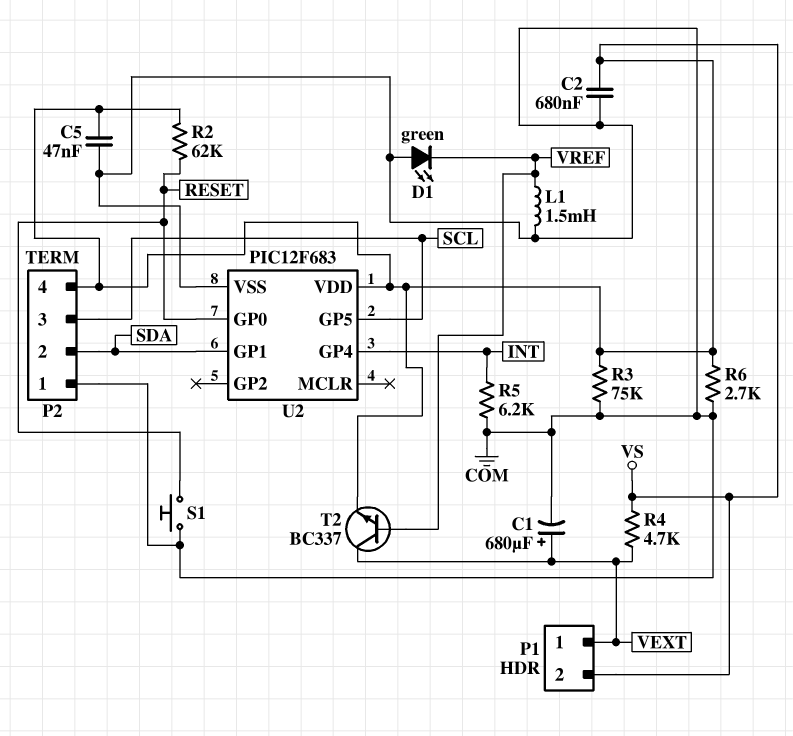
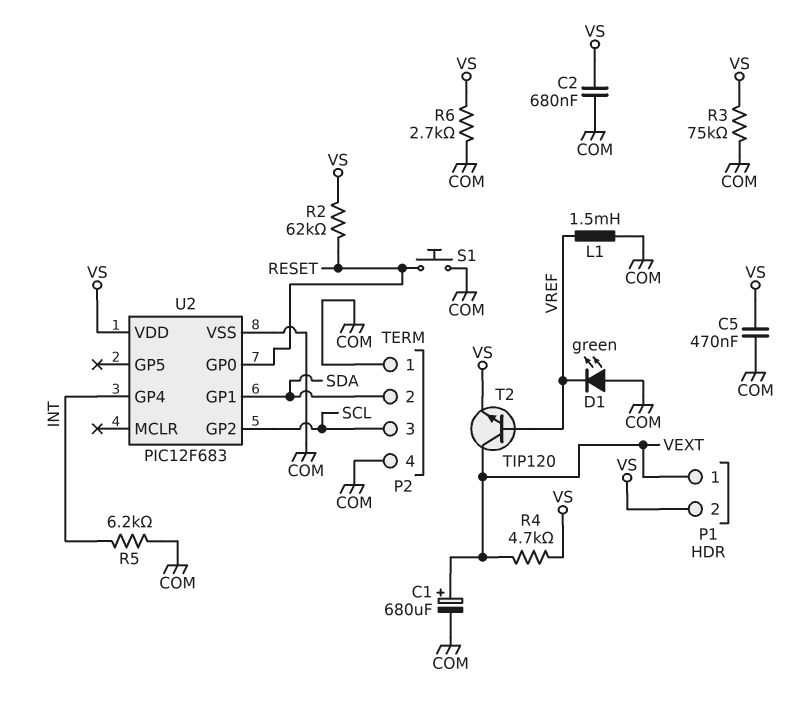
C5: 47nF (COM, VS) -> 470nF (COM, VS)
P2 pin 4: VS -> COM
T2: NPN BC337 (B VREF, C VEXT, E VS) -> NPN TIP120 (B VREF, C VEXT, E VS)
U2 pin GP2: none -> SCL
U2 pin GP5: SCL -> none

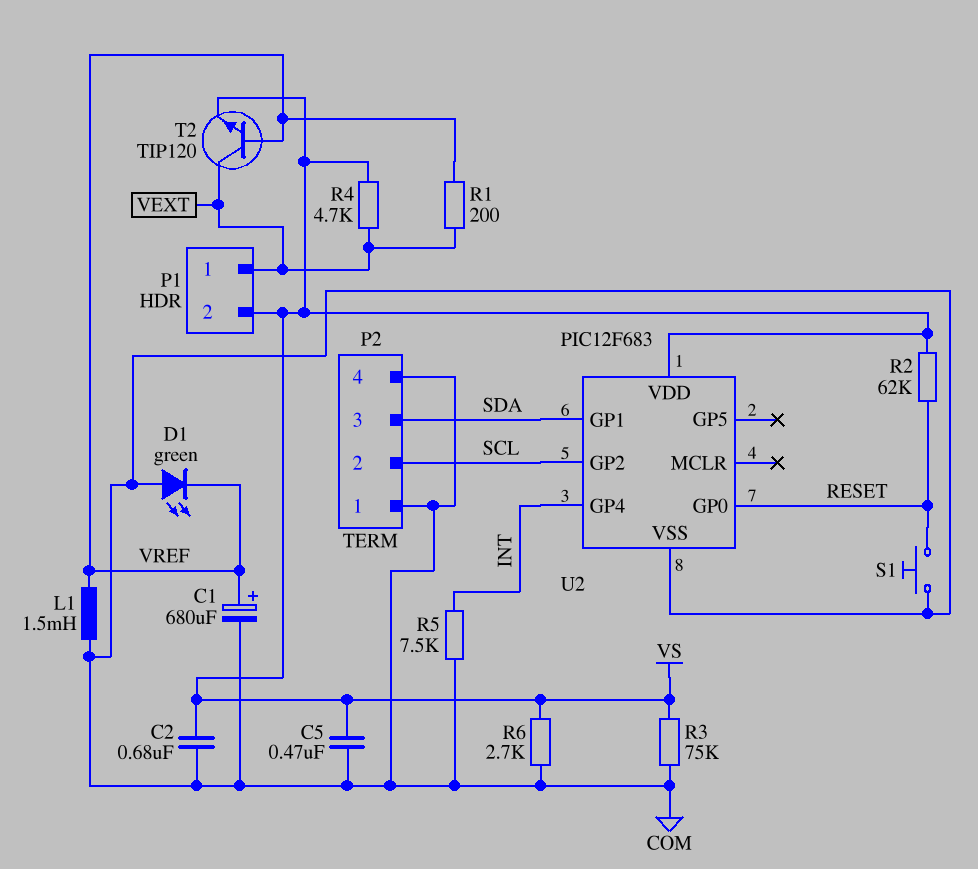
C1: 680uF (plus VEXT, minus COM) -> 680uF (plus VREF, minus COM)
P2 pin 2: SDA -> SCL
P2 pin 3: SCL -> SDA
R1: none -> 200 (VEXT, VREF)
R5: 6.2k (COM, INT) -> 7.5k (COM, INT)

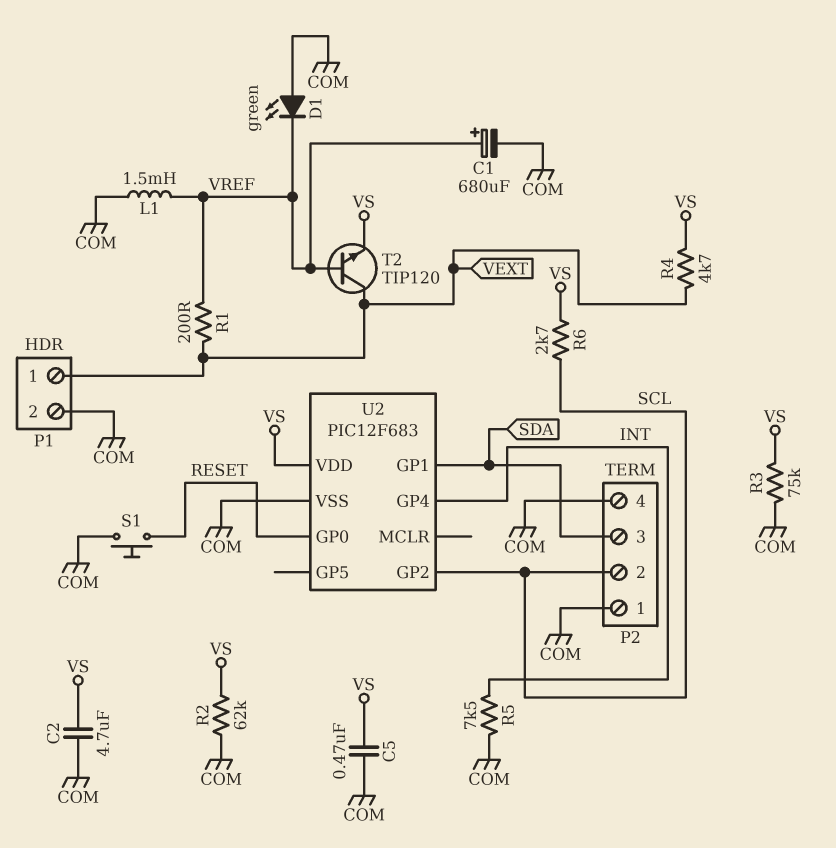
C2: 680nF (COM, VS) -> 4.7uF (COM, VS)
P1 pin 2: VS -> COM
R2: 62k (RESET, VS) -> 62k (COM, VS)
R6: 2.7k (COM, VS) -> 2.7k (SCL, VS)

